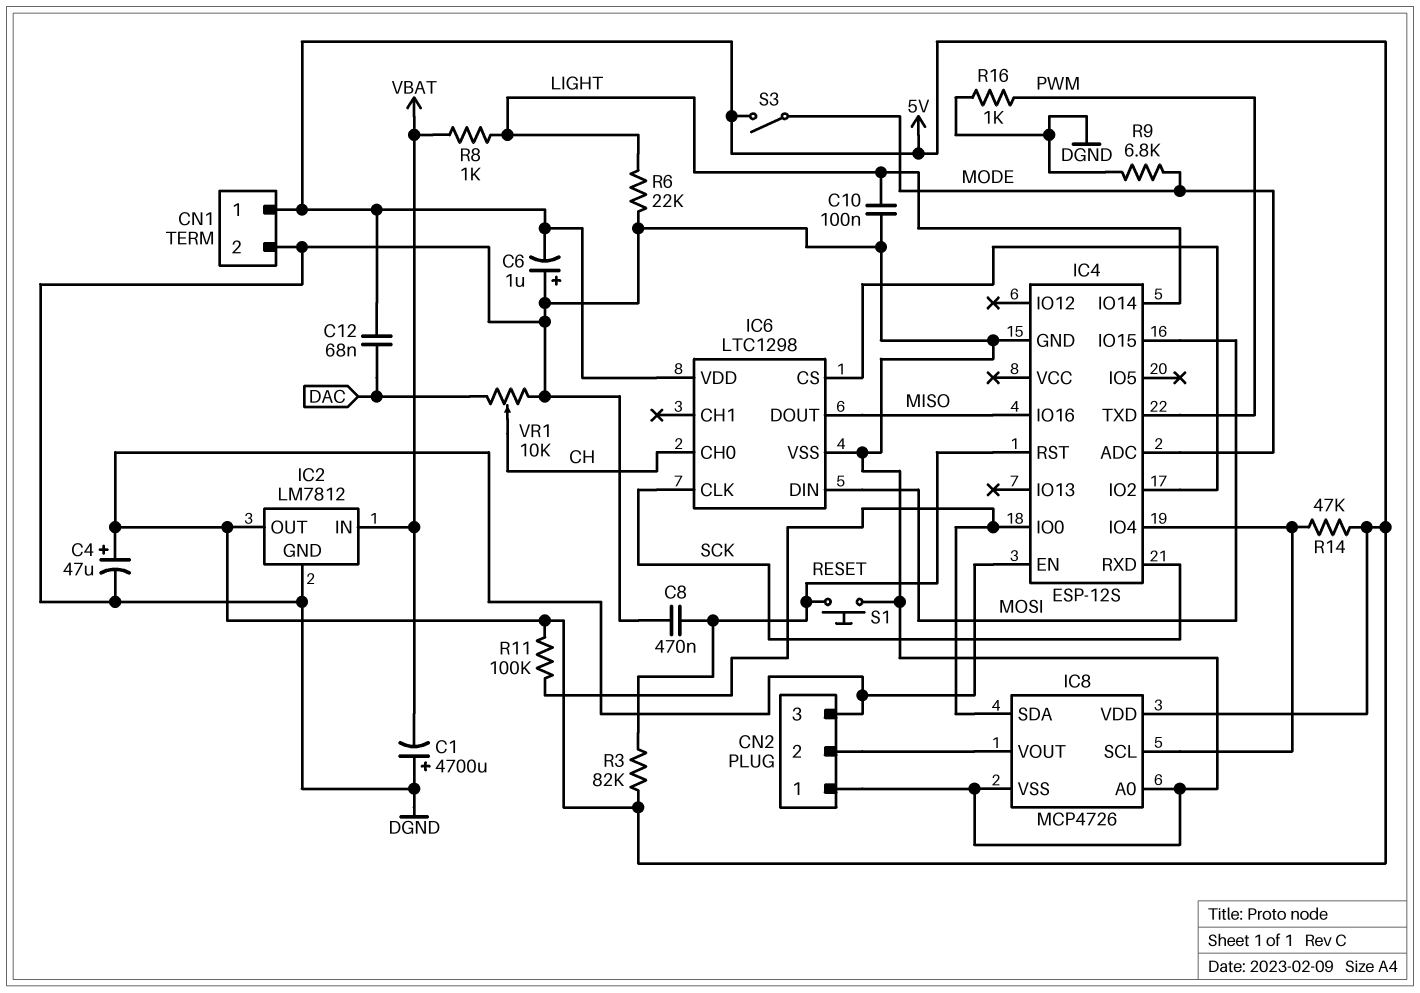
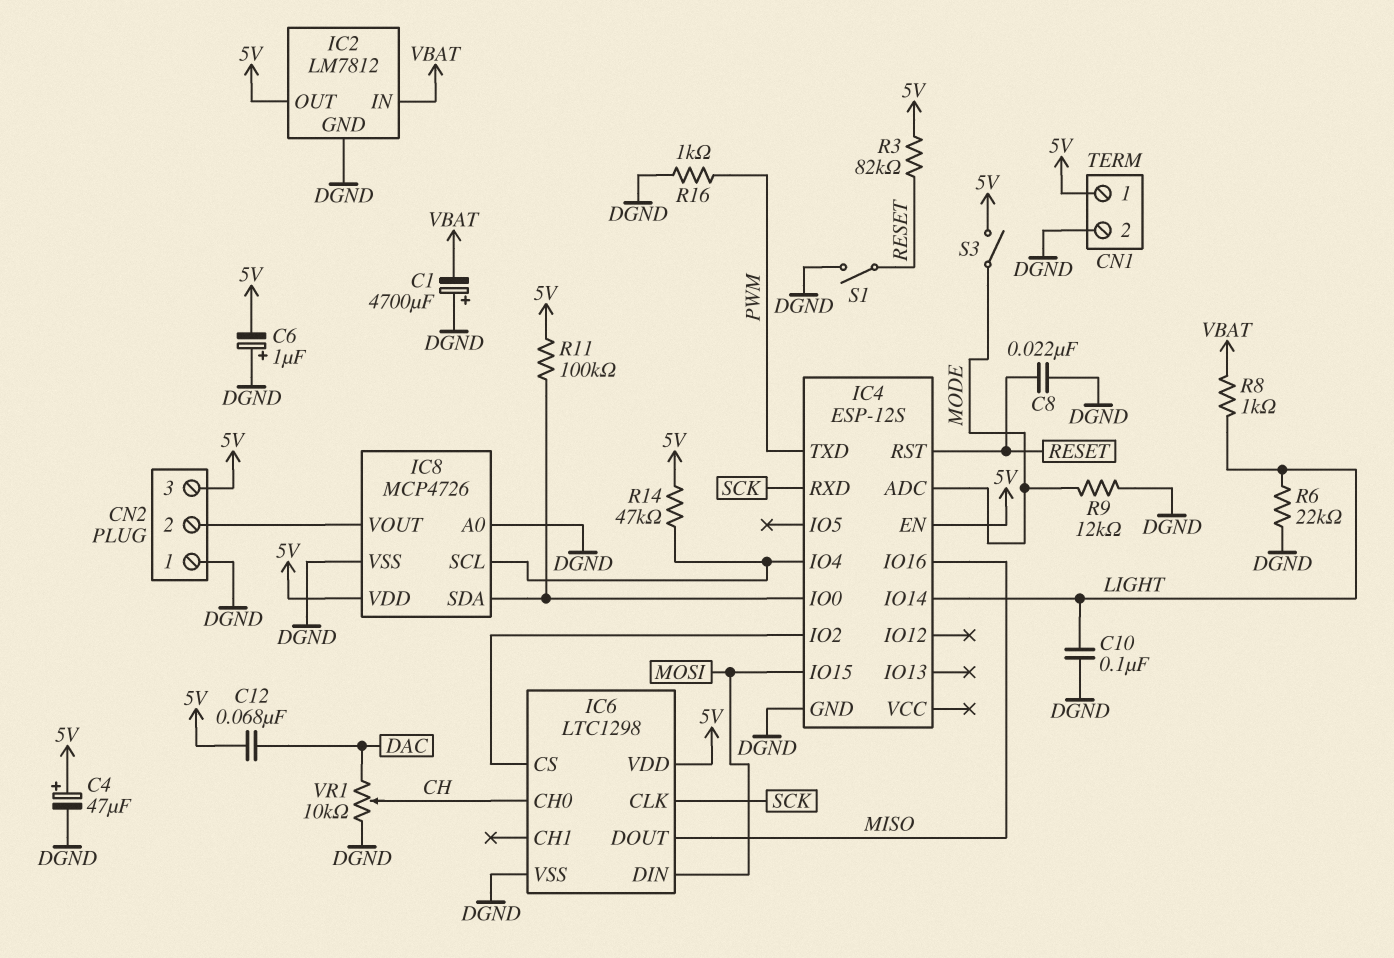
C8: 470nF (DGND, RESET) -> 22nF (DGND, RESET)
R9: 6.8k (DGND, MODE) -> 12k (DGND, MODE)
S1: button (DGND, RESET) -> switch (DGND, RESET)

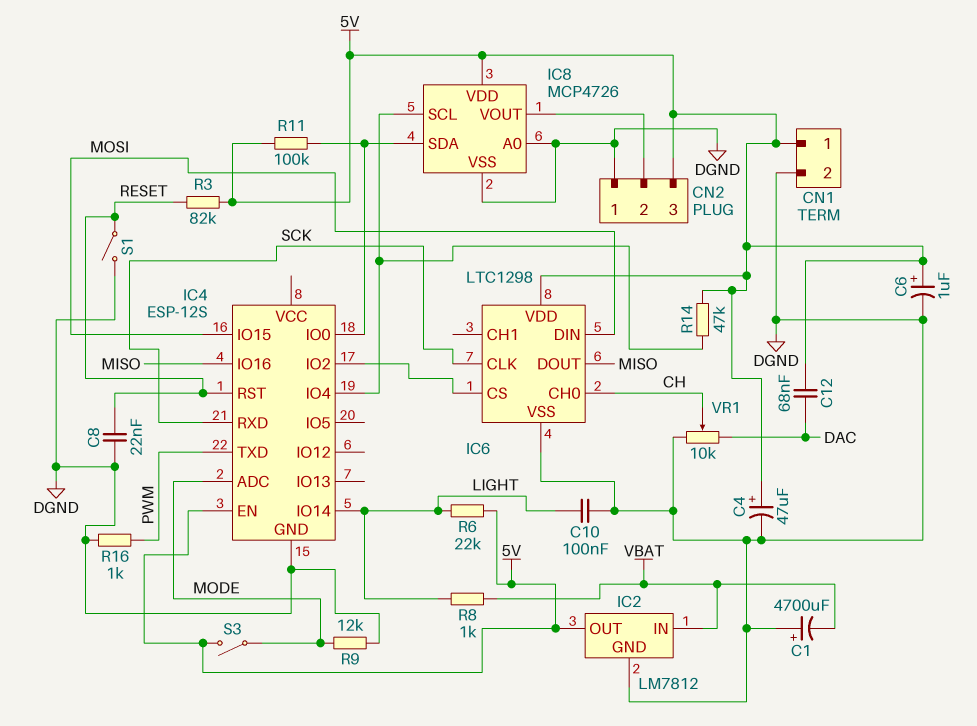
C6: 1uF (plus DGND, minus 5V) -> 1uF (plus 5V, minus DGND)
R6: 22k (DGND, LIGHT) -> 22k (5V, LIGHT)

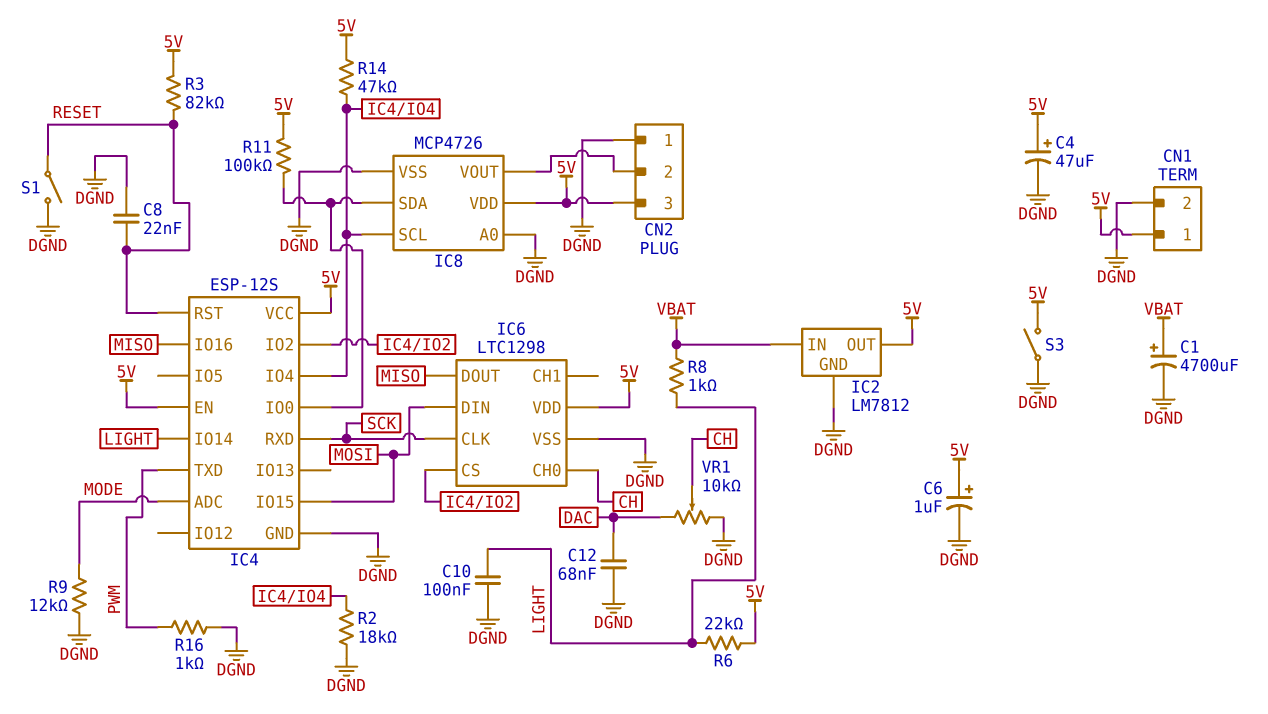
C1: 4700uF (plus DGND, minus VBAT) -> 4700uF (plus VBAT, minus DGND)
C12: 68nF (5V, DAC) -> 68nF (DAC, DGND)
IC4 pin VCC: none -> 5V
R2: none -> 18k (DGND, IC4/IO4)
S3: switch (5V, MODE) -> switch (5V, DGND)

